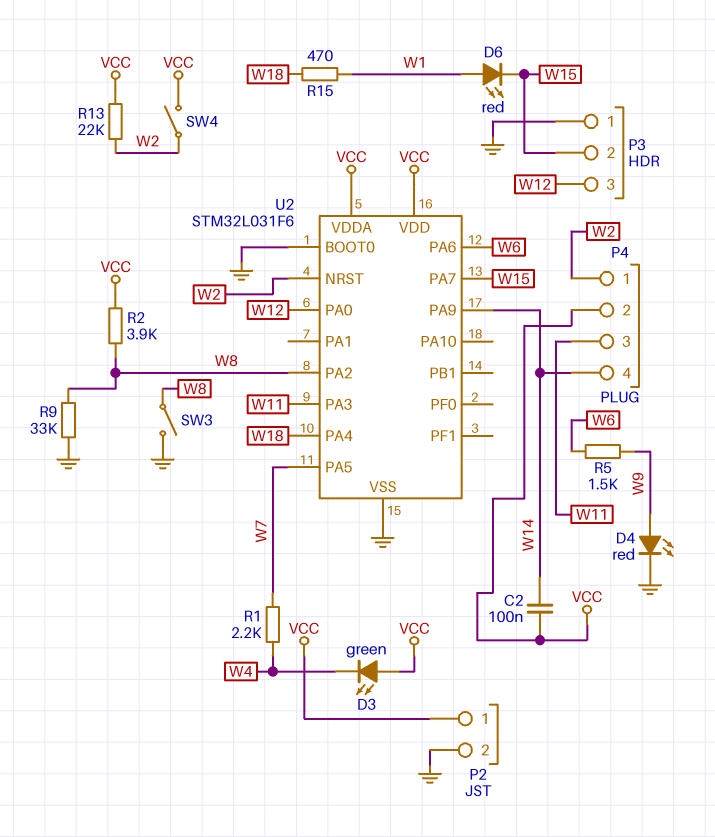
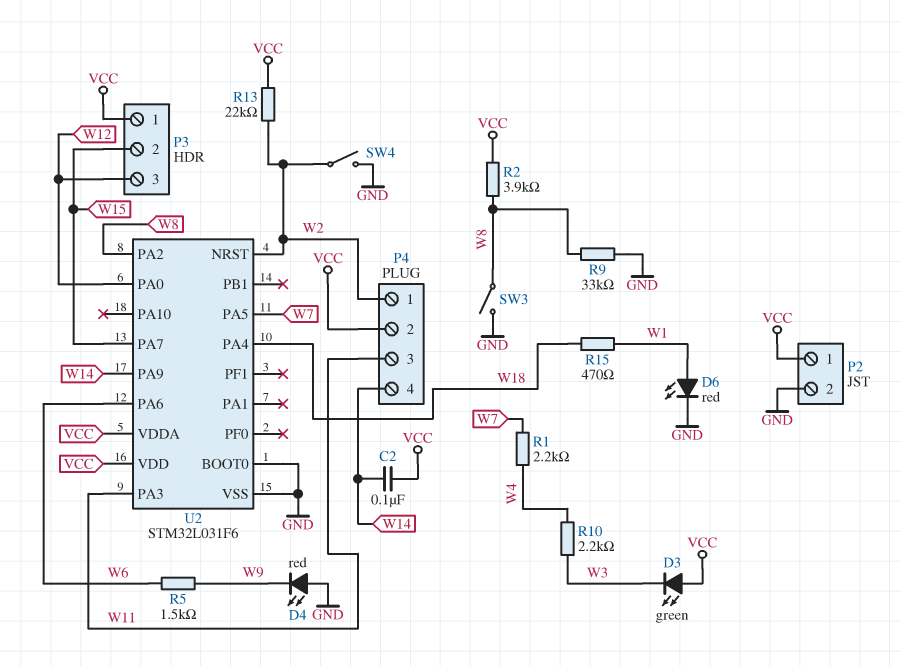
D3: LED green (A VCC, K W4) -> LED green (A VCC, K W3)
D4: LED red (A W9, K GND) -> LED red (A GND, K W9)
D6: LED red (A W1, K W15) -> LED red (A W1, K GND)
P3 pin 1: GND -> VCC
R10: none -> 2.2k (W3, W4)
SW4: switch (VCC, W2) -> switch (GND, W2)

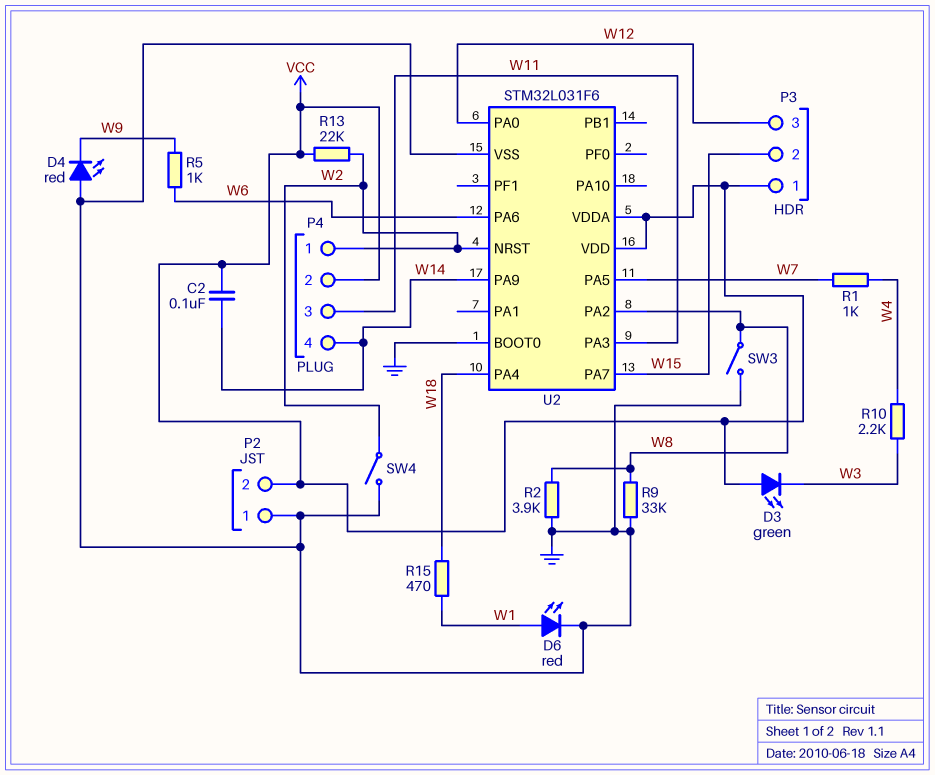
P2 pin 1: VCC -> GND
P2 pin 2: GND -> VCC
R1: 2.2k (W4, W7) -> 1k (W4, W7)
R2: 3.9k (VCC, W8) -> 3.9k (GND, W8)
R5: 1.5k (W6, W9) -> 1k (W6, W9)

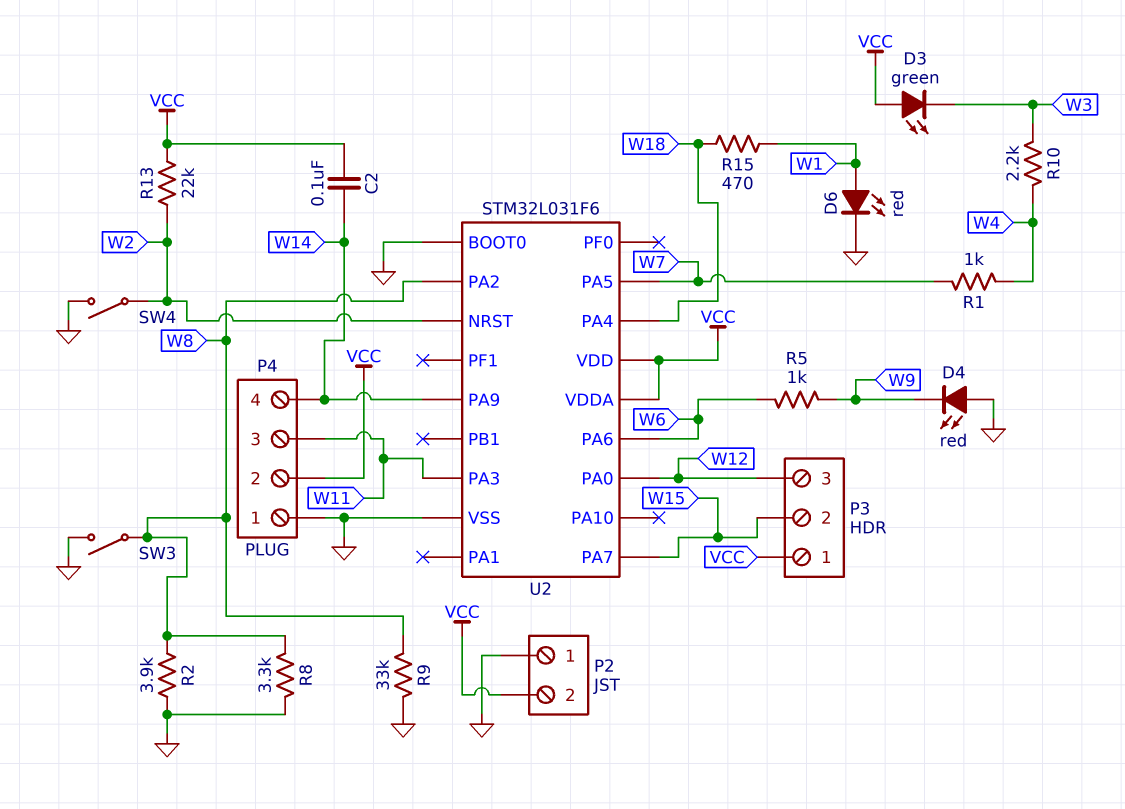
P4 pin 1: W2 -> GND
R8: none -> 3.3k (GND, W8)

